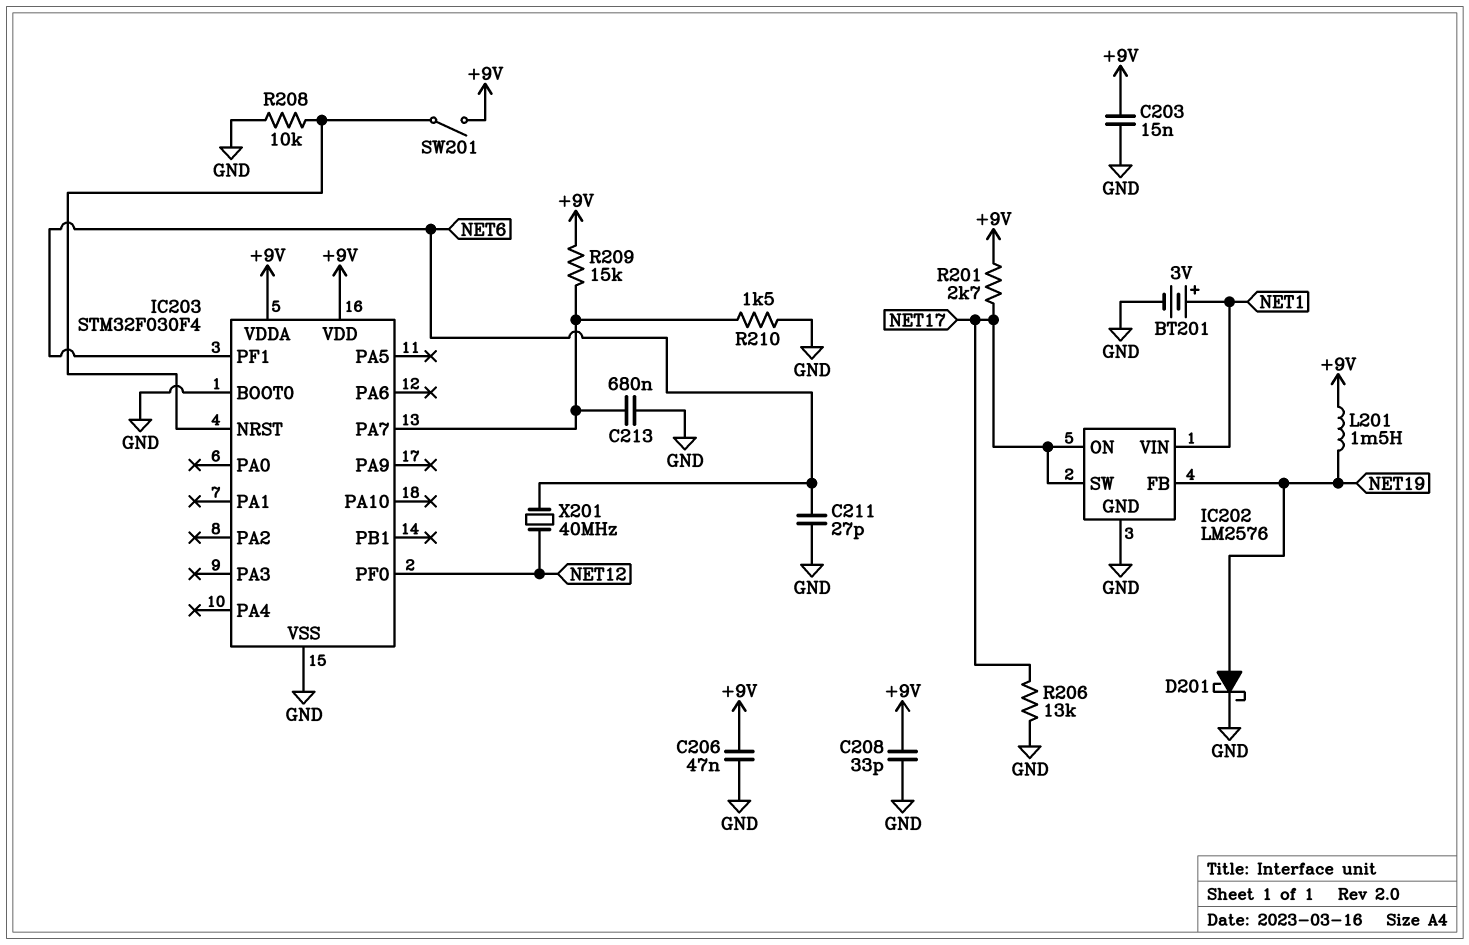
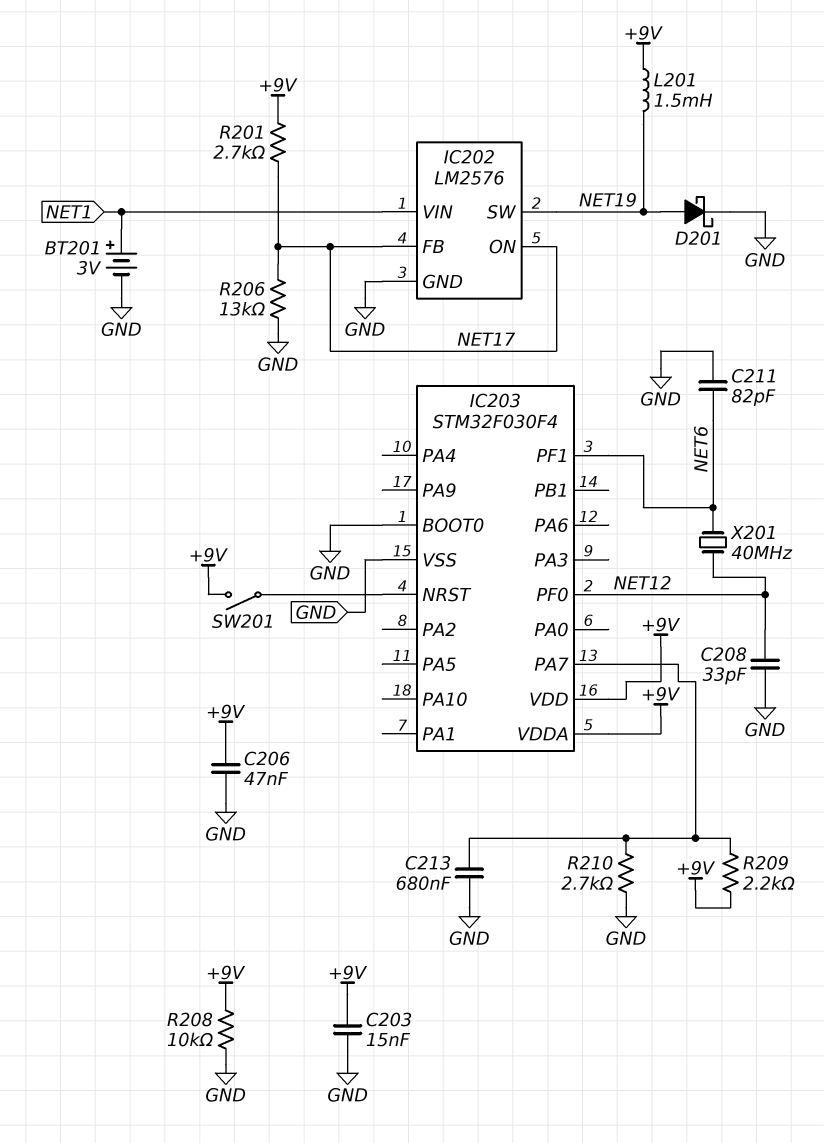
C208: 33pF (+9V, GND) -> 33pF (GND, NET12)
C211: 27pF (GND, NET6) -> 82pF (GND, NET6)
IC202 pin FB: NET19 -> NET17
IC202 pin SW: NET17 -> NET19
R208: 10k (GND, IC203/NRST) -> 10k (+9V, GND)
R209: 15k (+9V, IC203/PA7) -> 2.2k (+9V, IC203/PA7)
R210: 1.5k (GND, IC203/PA7) -> 2.7k (GND, IC203/PA7)

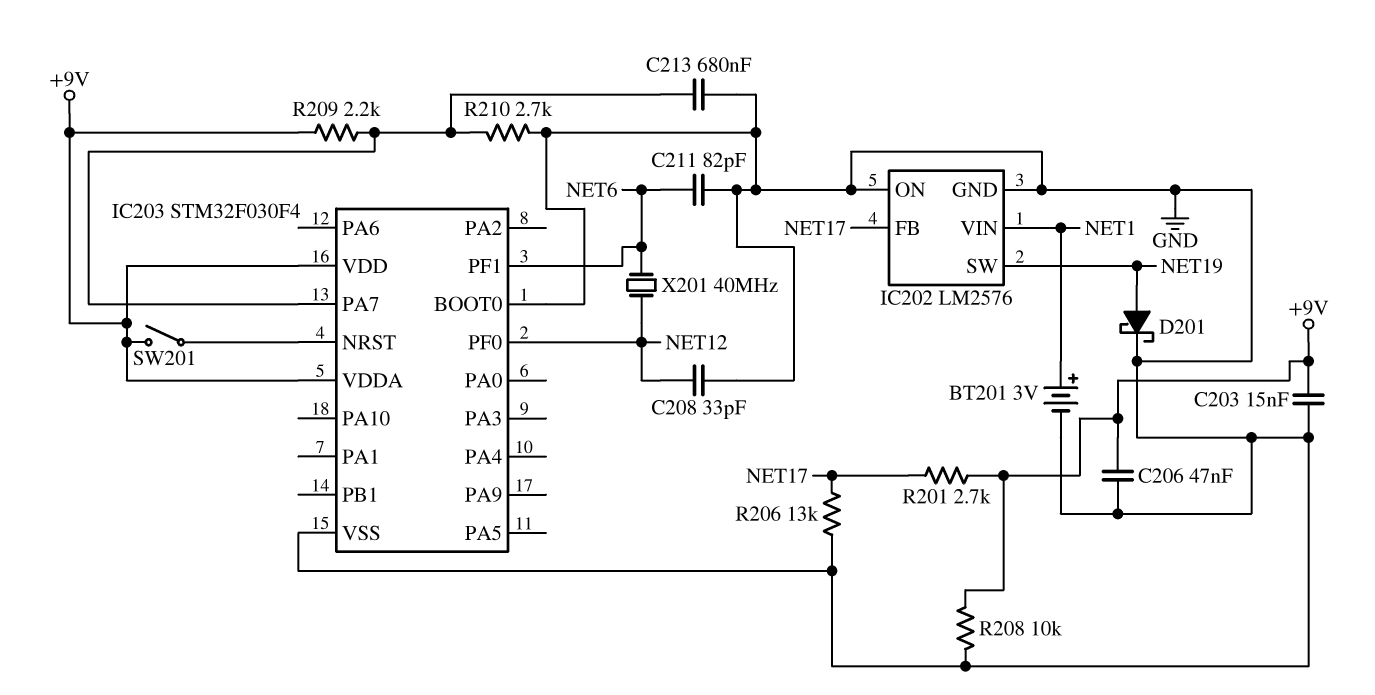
IC202 pin ON: NET17 -> GND
L201: 1.5mH (+9V, NET19) -> none

